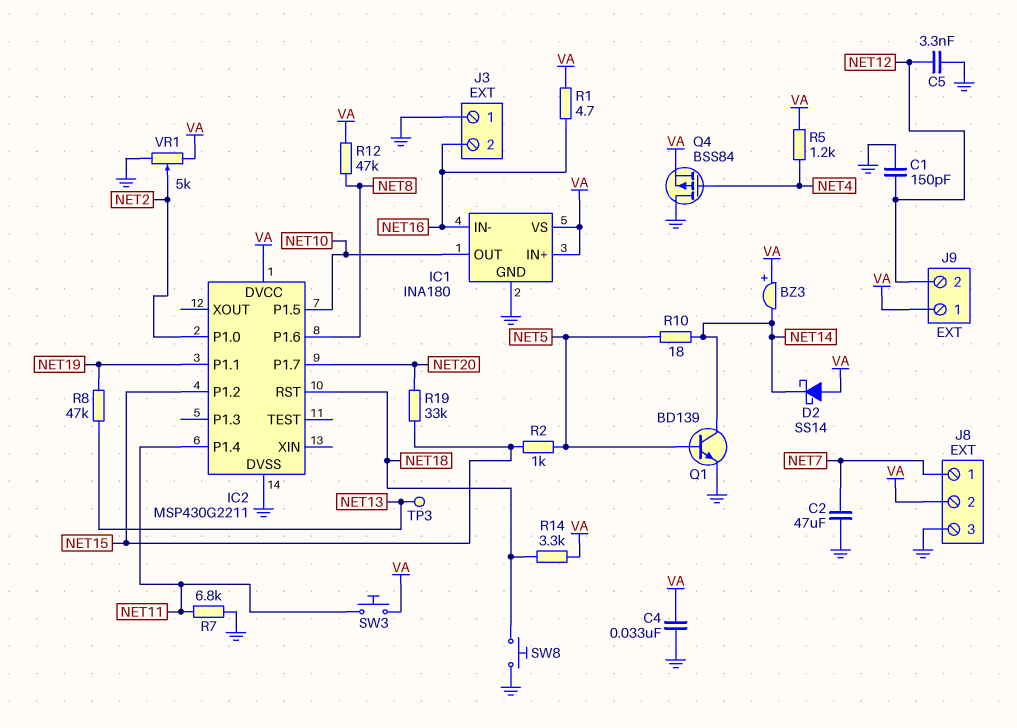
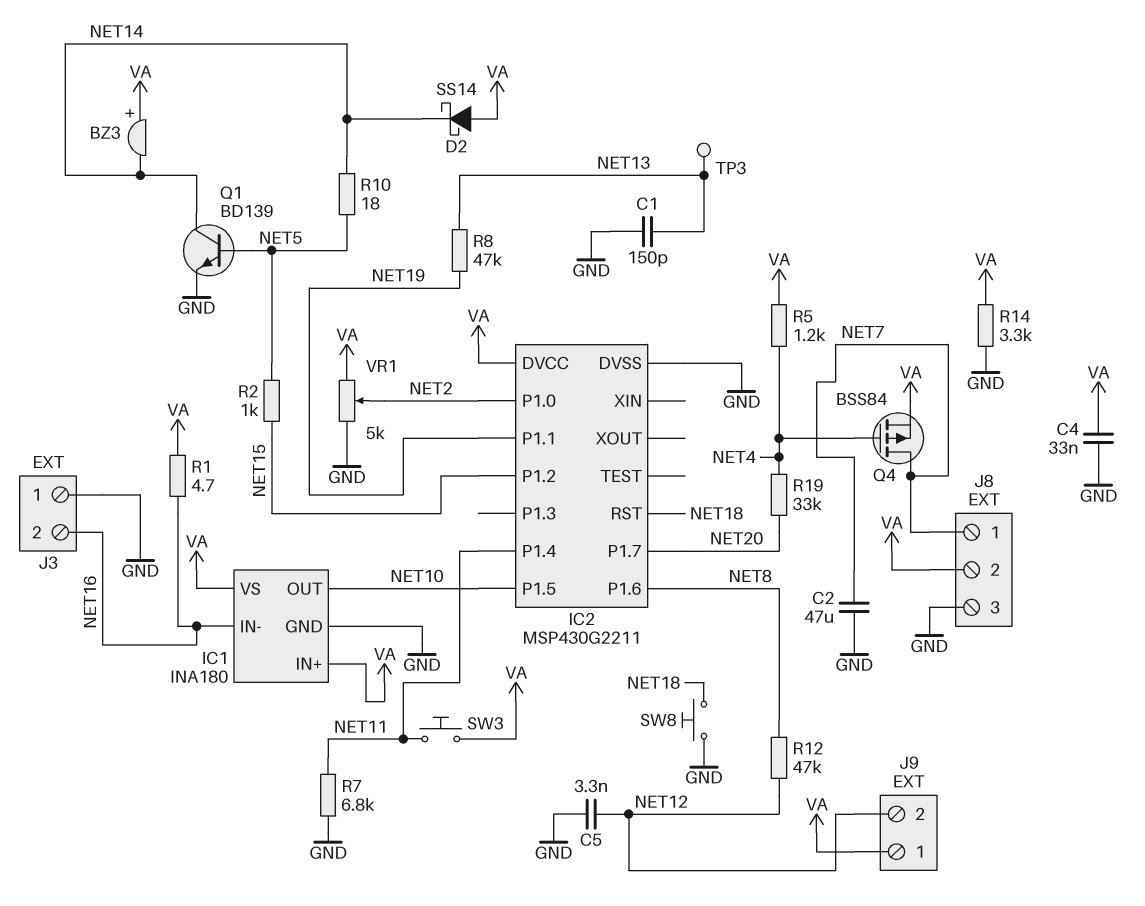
C1: 150pF (GND, NET12) -> 150pF (GND, NET13)
Q4: PMOS BSS84 (G NET4, D GND, S VA) -> PMOS BSS84 (G NET4, D NET7, S VA)
R12: 47k (NET8, VA) -> 47k (NET8, NET12)
R14: 3.3k (NET18, VA) -> 3.3k (GND, VA)
R19: 33k (NET15, NET20) -> 33k (NET4, NET20)

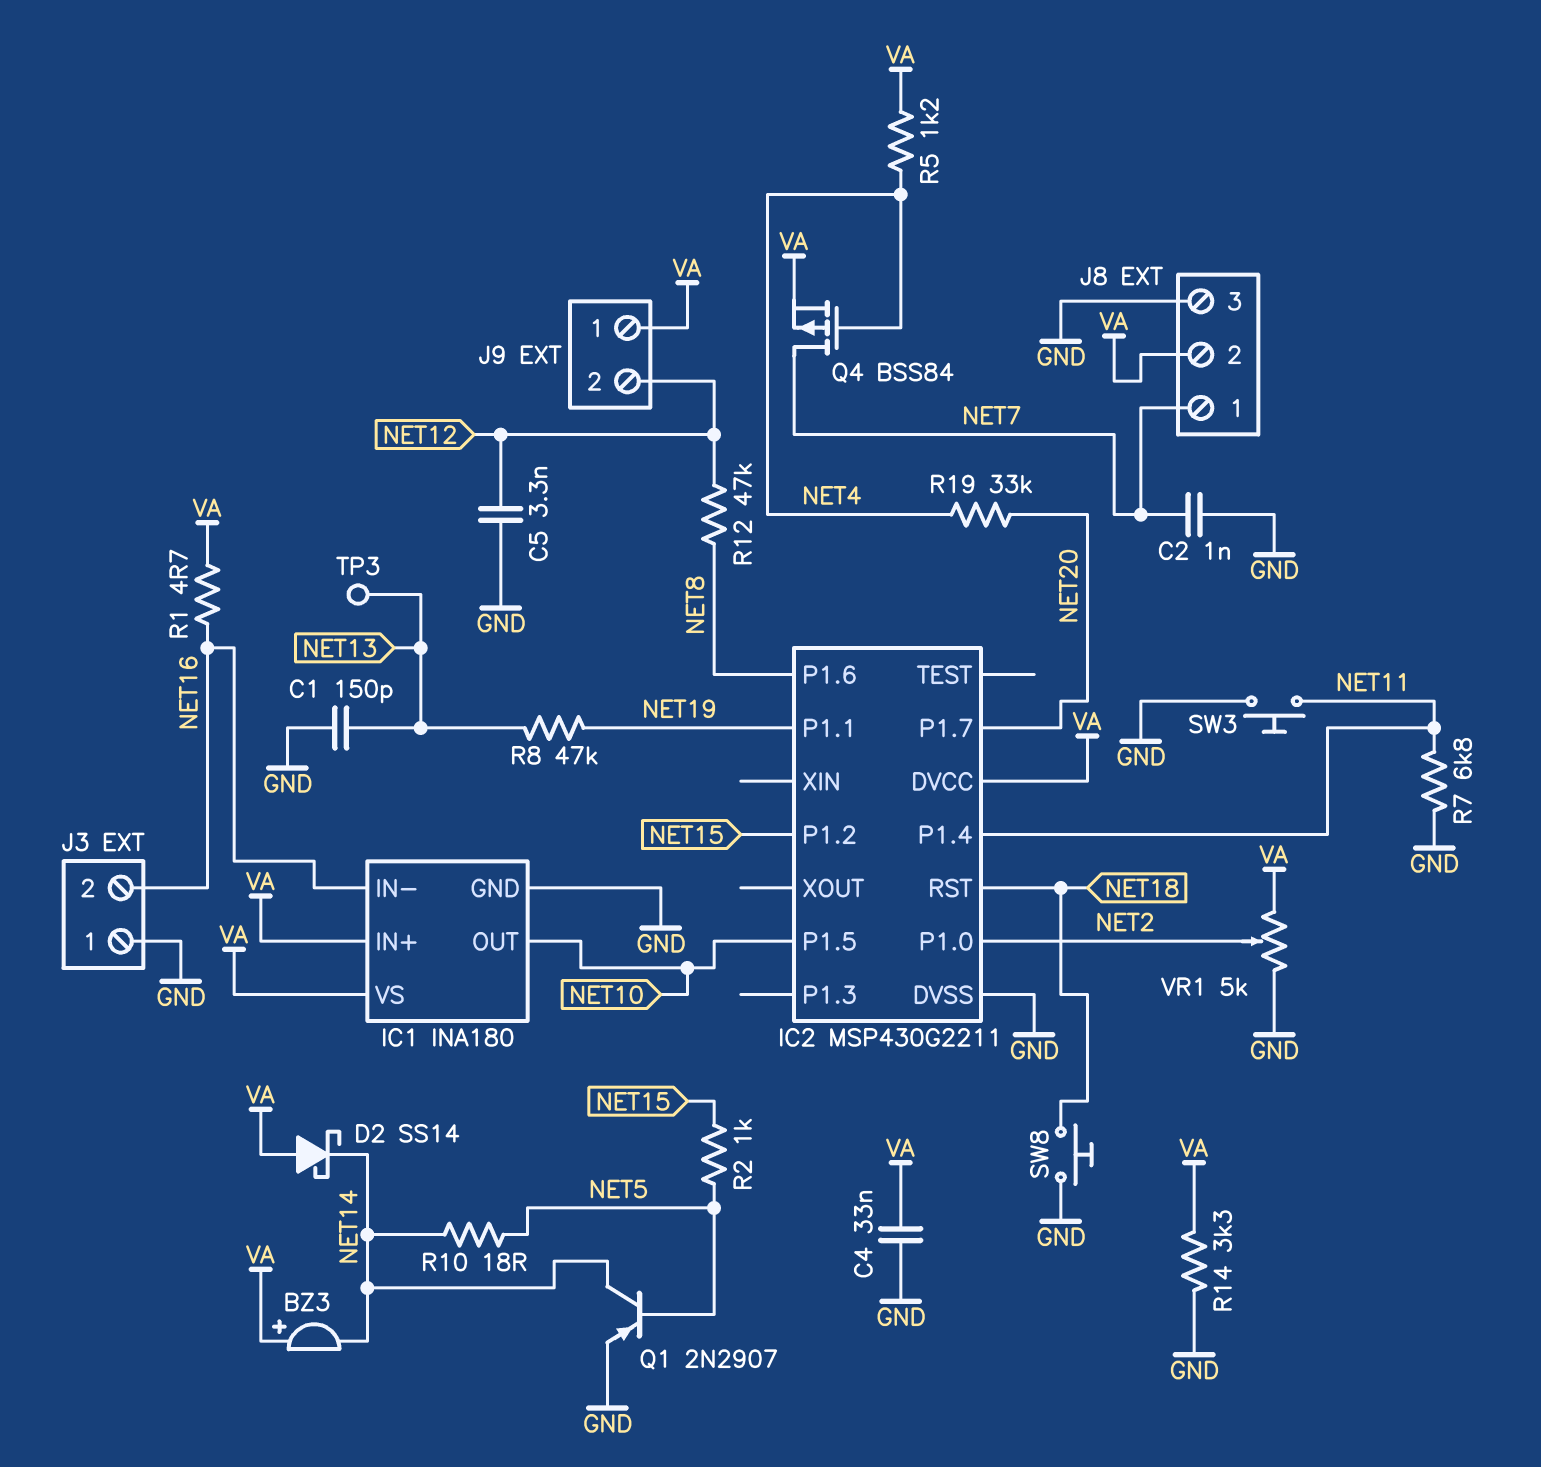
C2: 47uF (GND, NET7) -> 1nF (GND, NET7)
Q1: NPN BD139 (B NET5, C NET14, E GND) -> PNP 2N2907 (B NET5, C NET14, E GND)
SW3: button (NET11, VA) -> button (GND, NET11)

